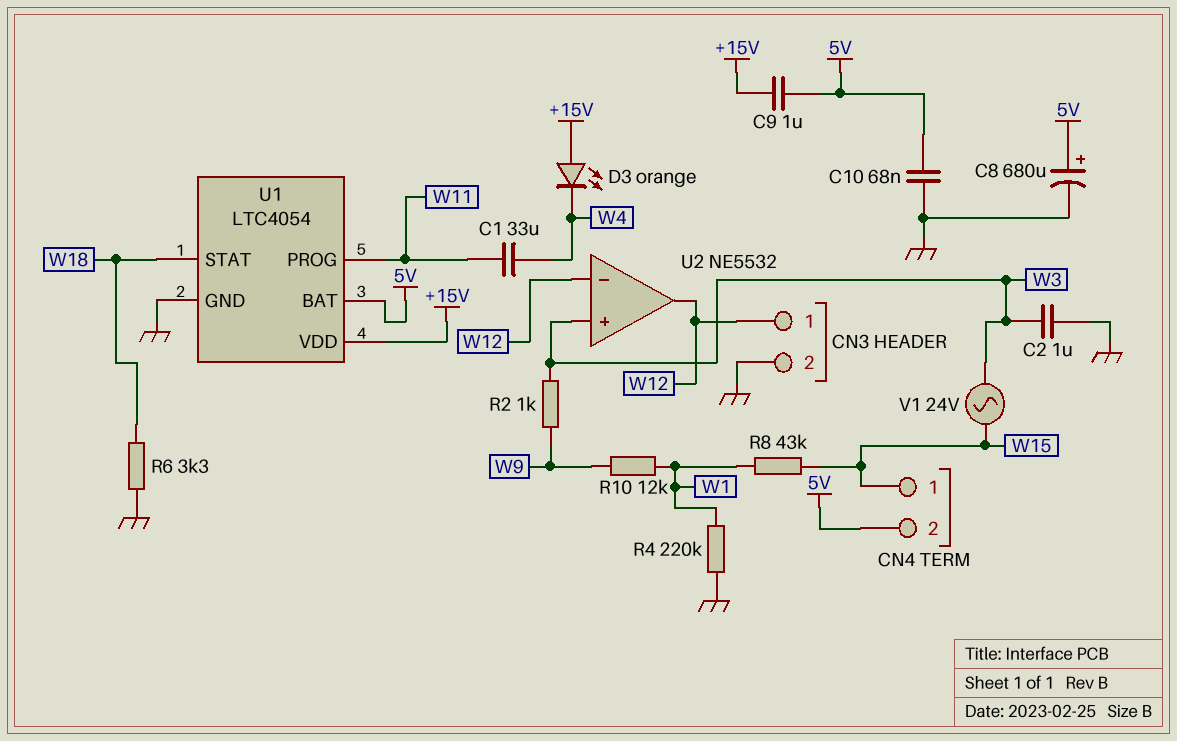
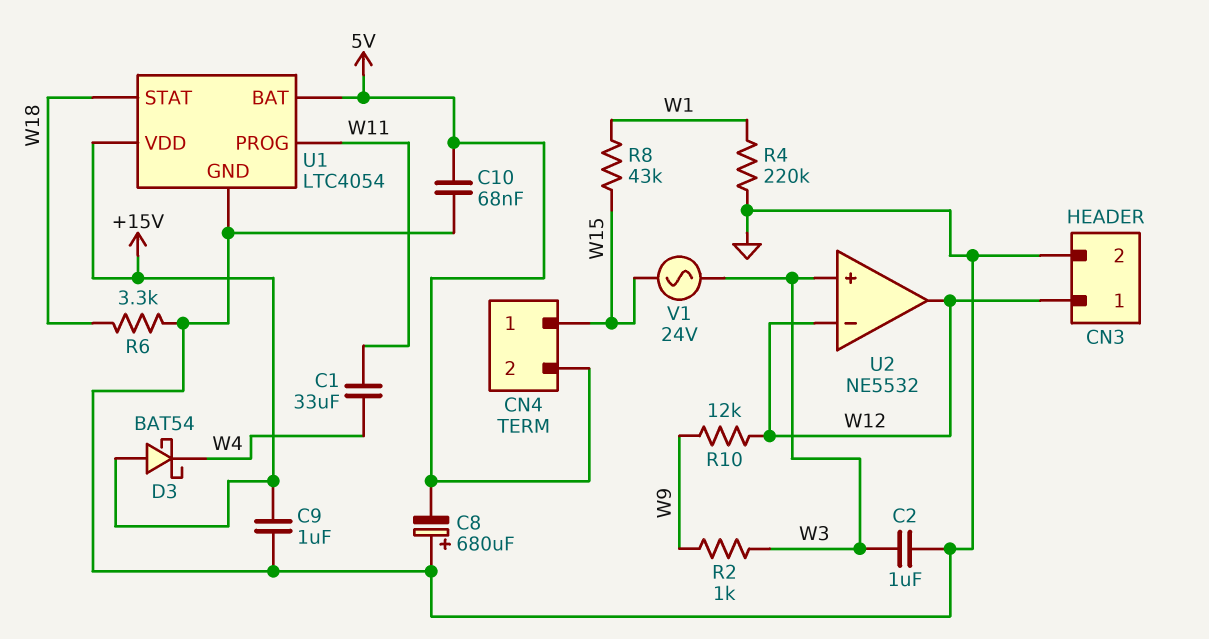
C8: 680uF (plus 5V, minus GND) -> 680uF (plus GND, minus 5V)
C9: 1uF (+15V, 5V) -> 1uF (+15V, GND)
D3: LED orange (A +15V, K W4) -> schottky BAT54 (A +15V, K W4)
R10: 12k (W1, W9) -> 12k (W9, W12)

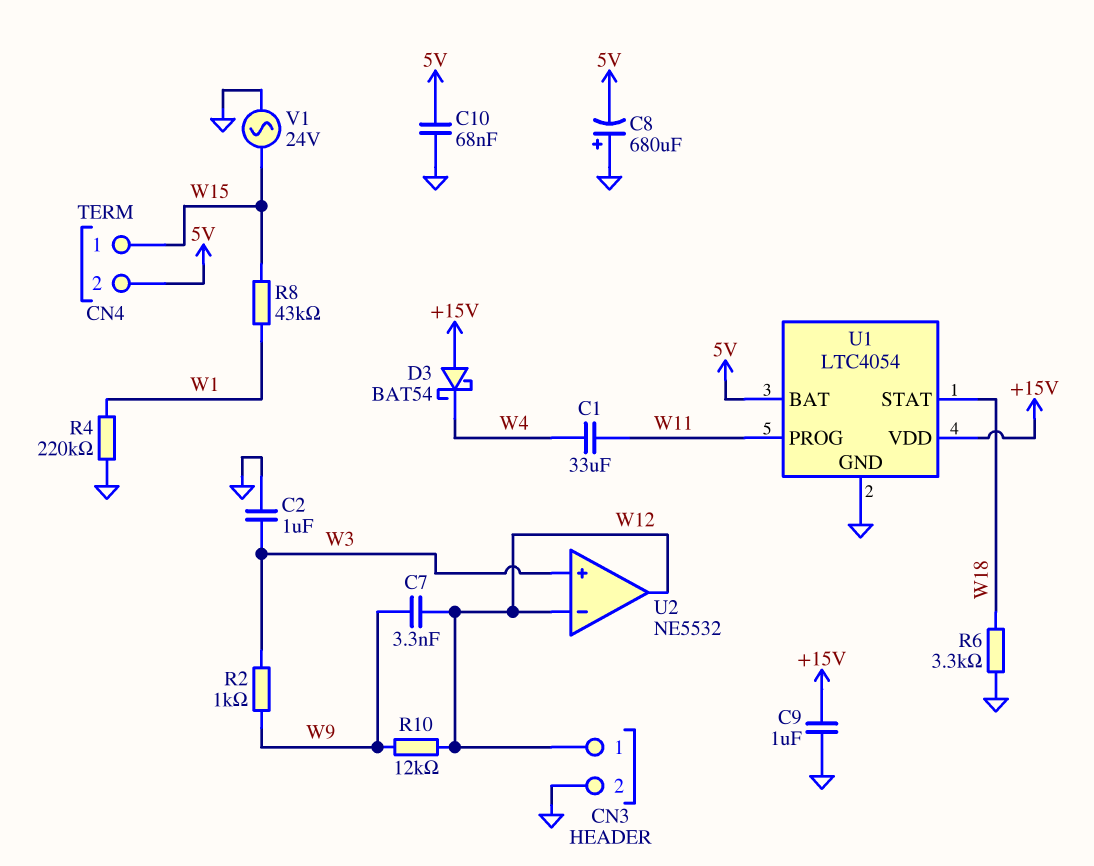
C7: none -> 3.3nF (W9, W12)
V1: AC 24V (W3, W15) -> AC 24V (GND, W15)

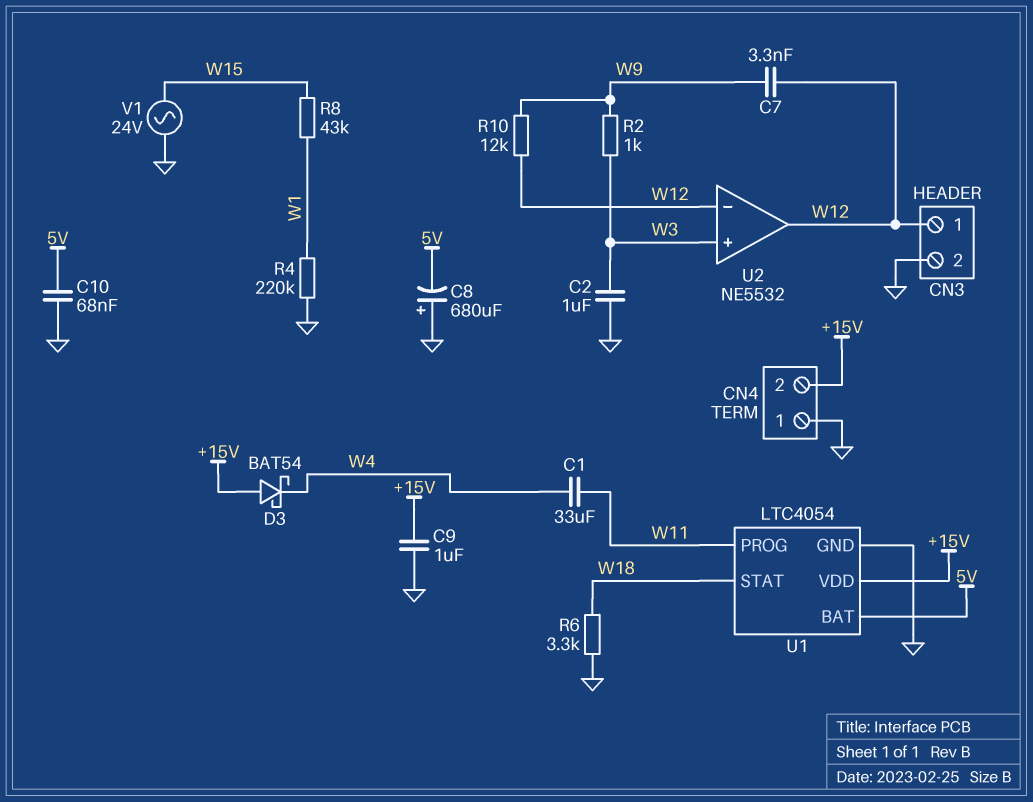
CN4 pin 1: W15 -> GND
CN4 pin 2: 5V -> +15V

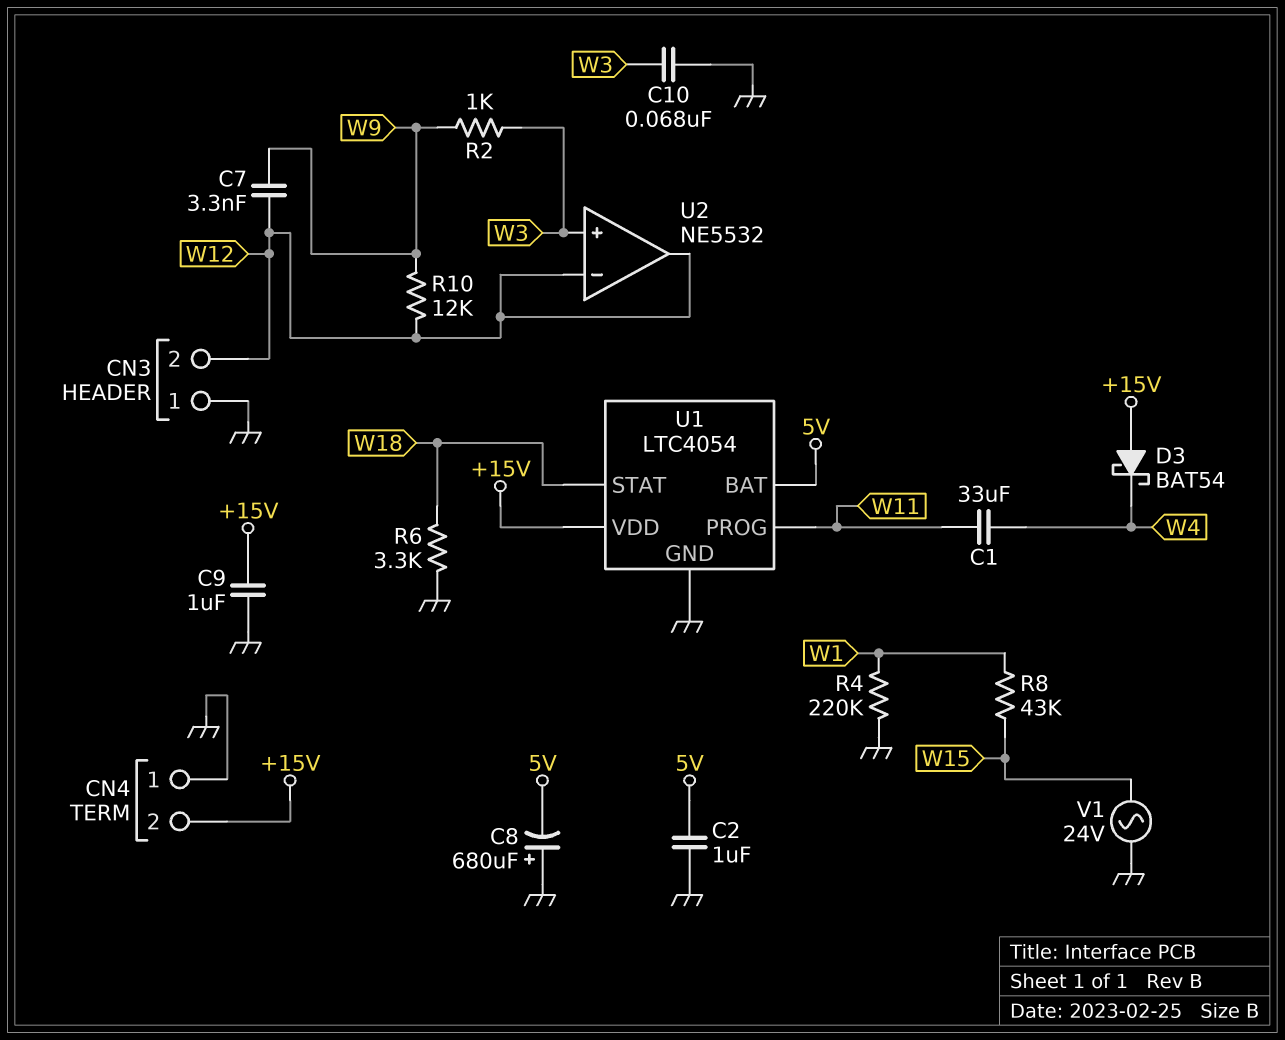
C2: 1uF (GND, W3) -> 1uF (5V, GND)
C10: 68nF (5V, GND) -> 68nF (GND, W3)
CN3 pin 1: W12 -> GND
CN3 pin 2: GND -> W12

